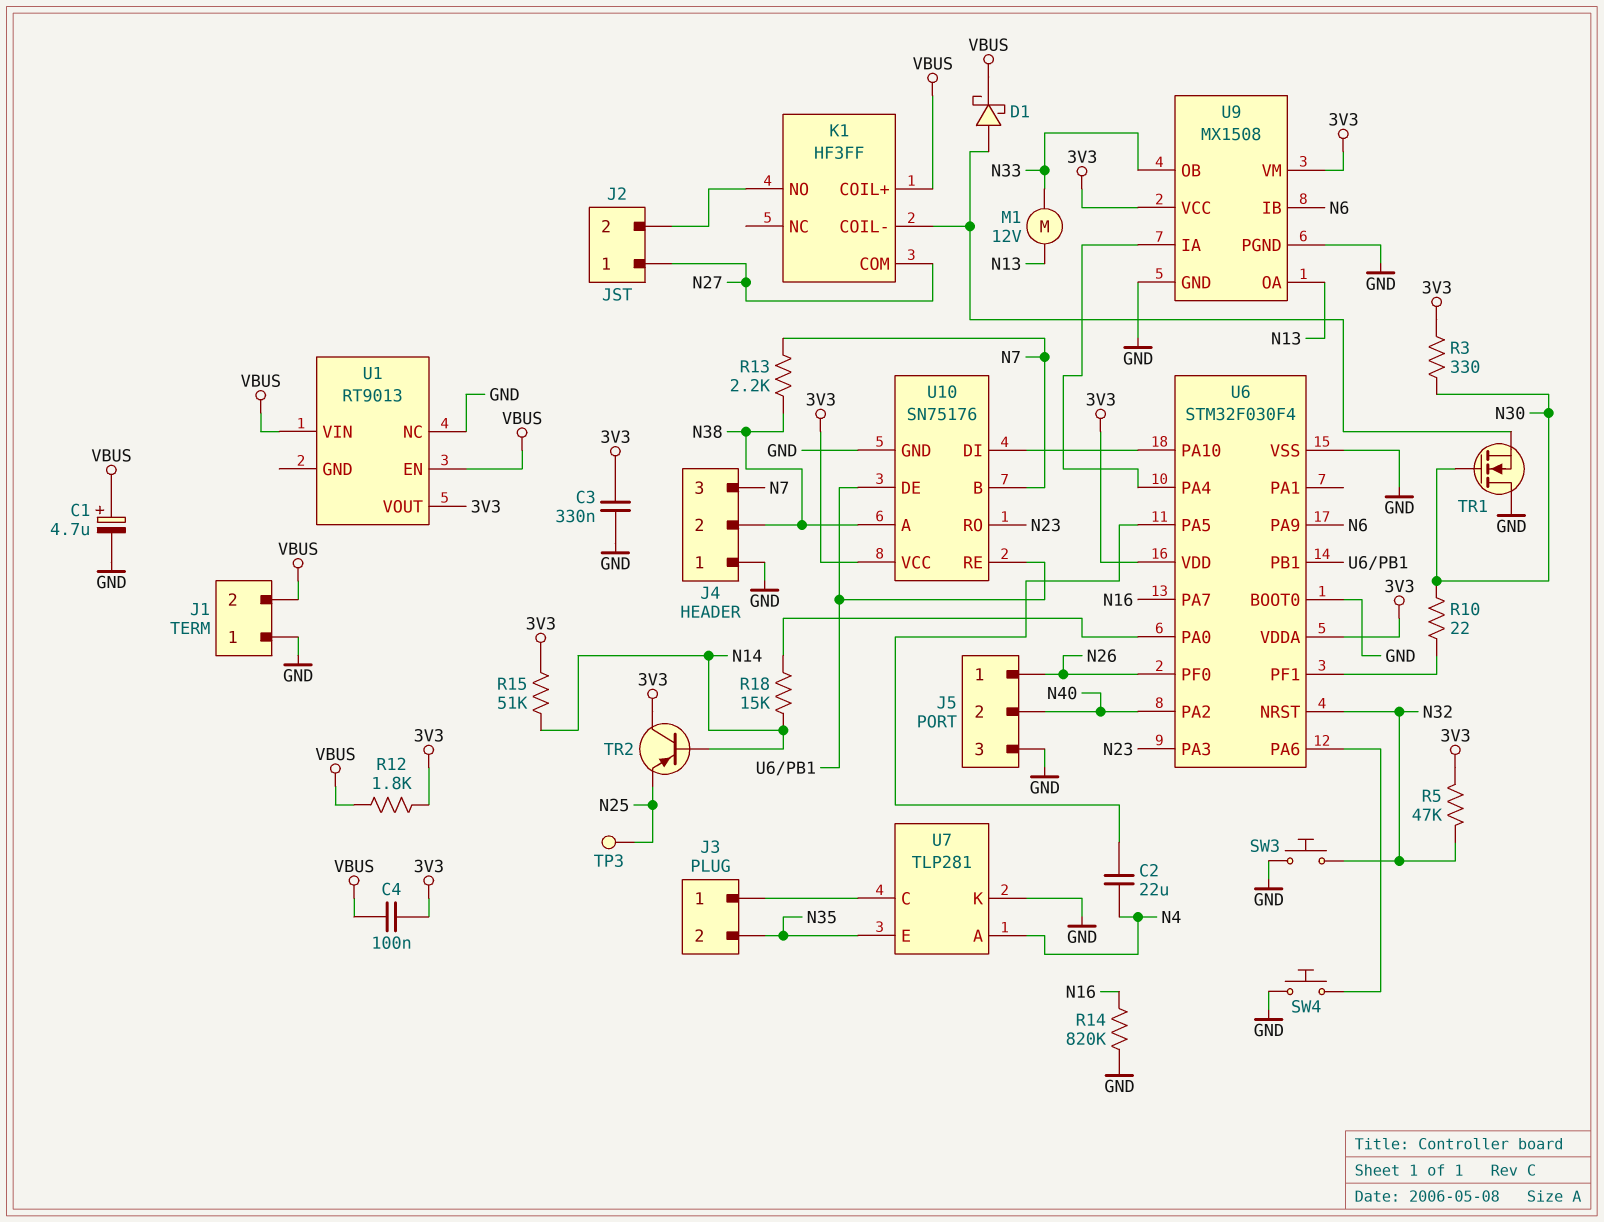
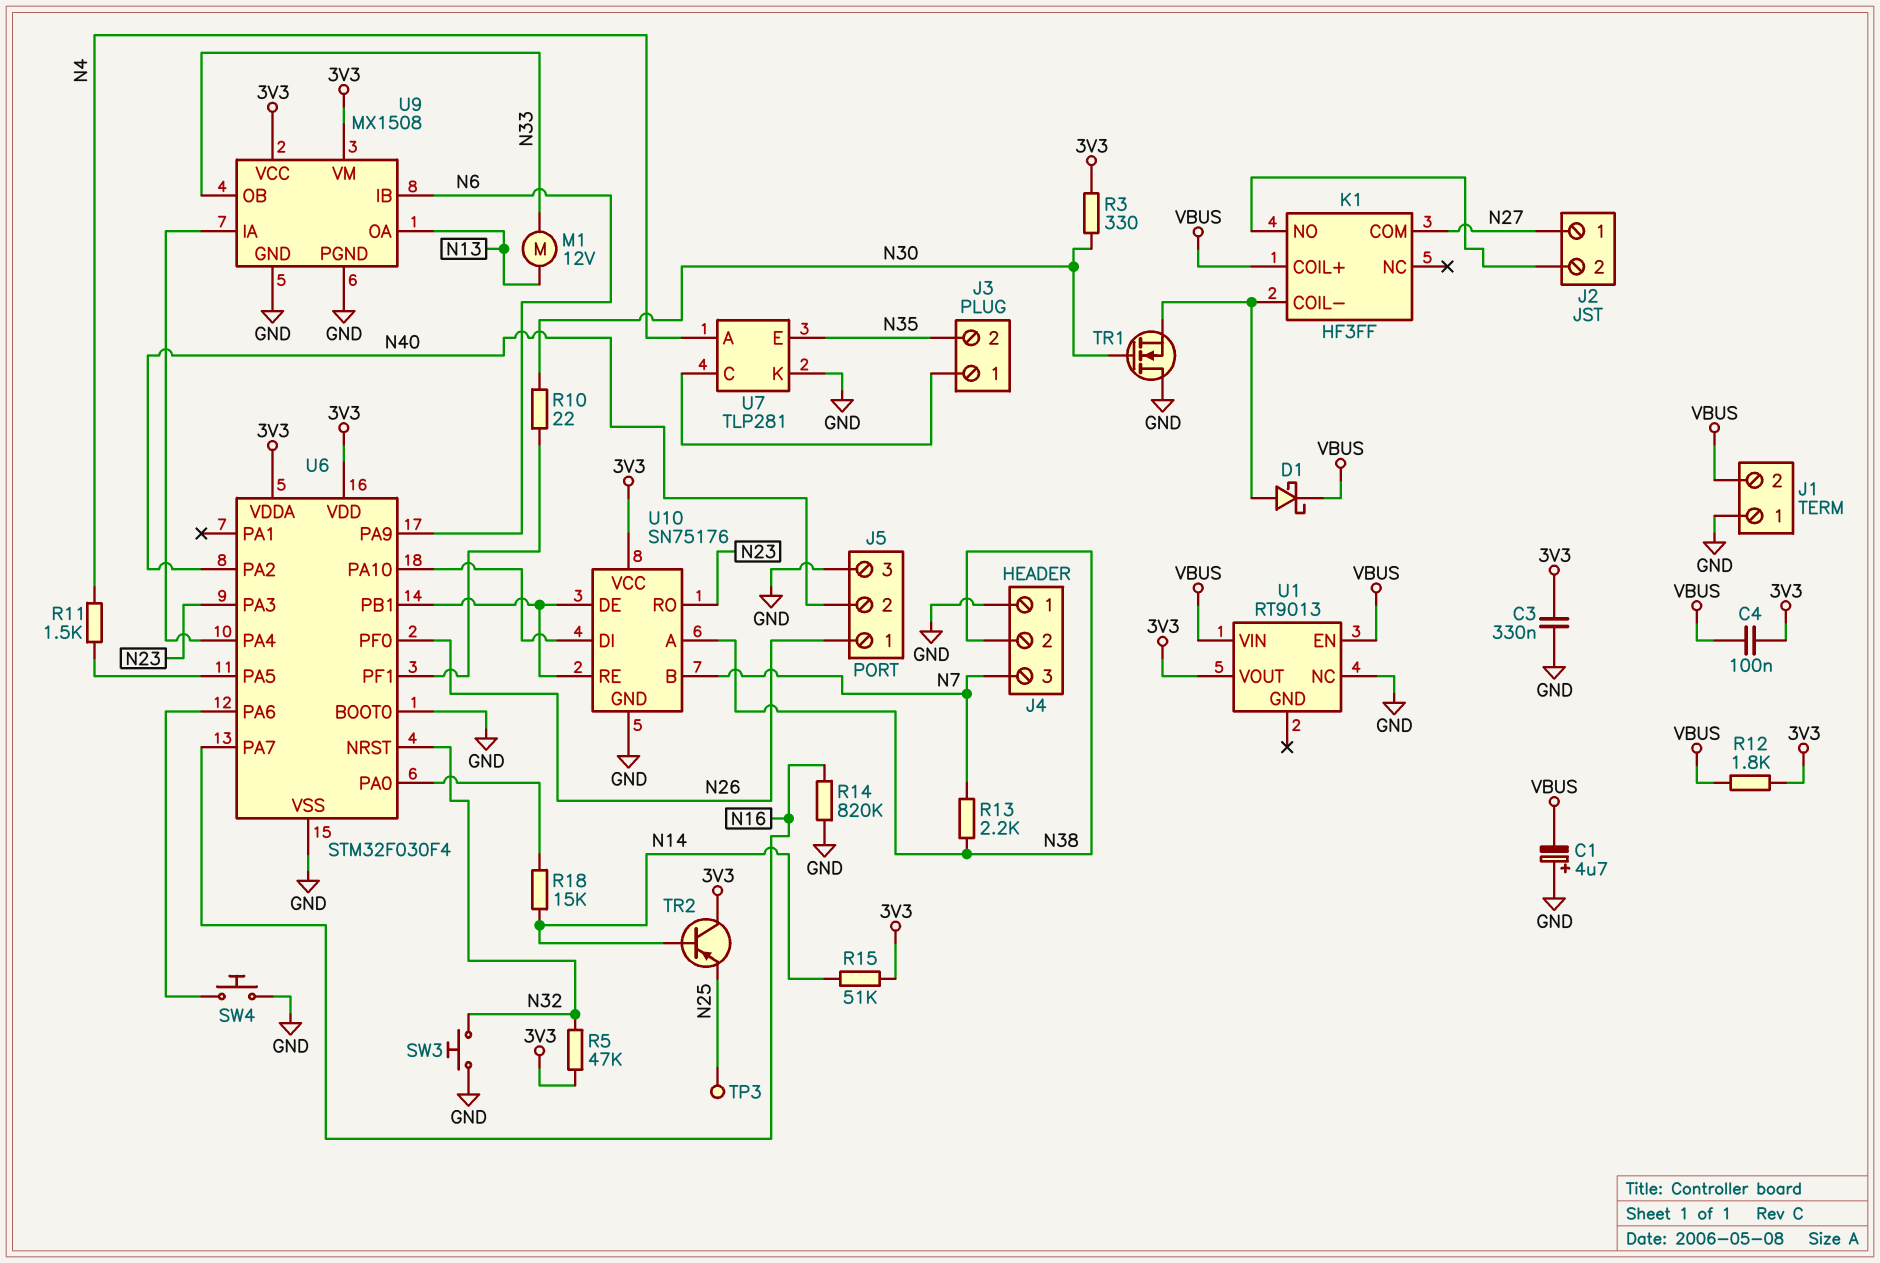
C1: 4.7uF (plus VBUS, minus GND) -> 4.7uF (plus GND, minus VBUS)
C2: 22uF (N4, U6/PA5) -> none
R11: none -> 1.5k (N4, U6/PA5)

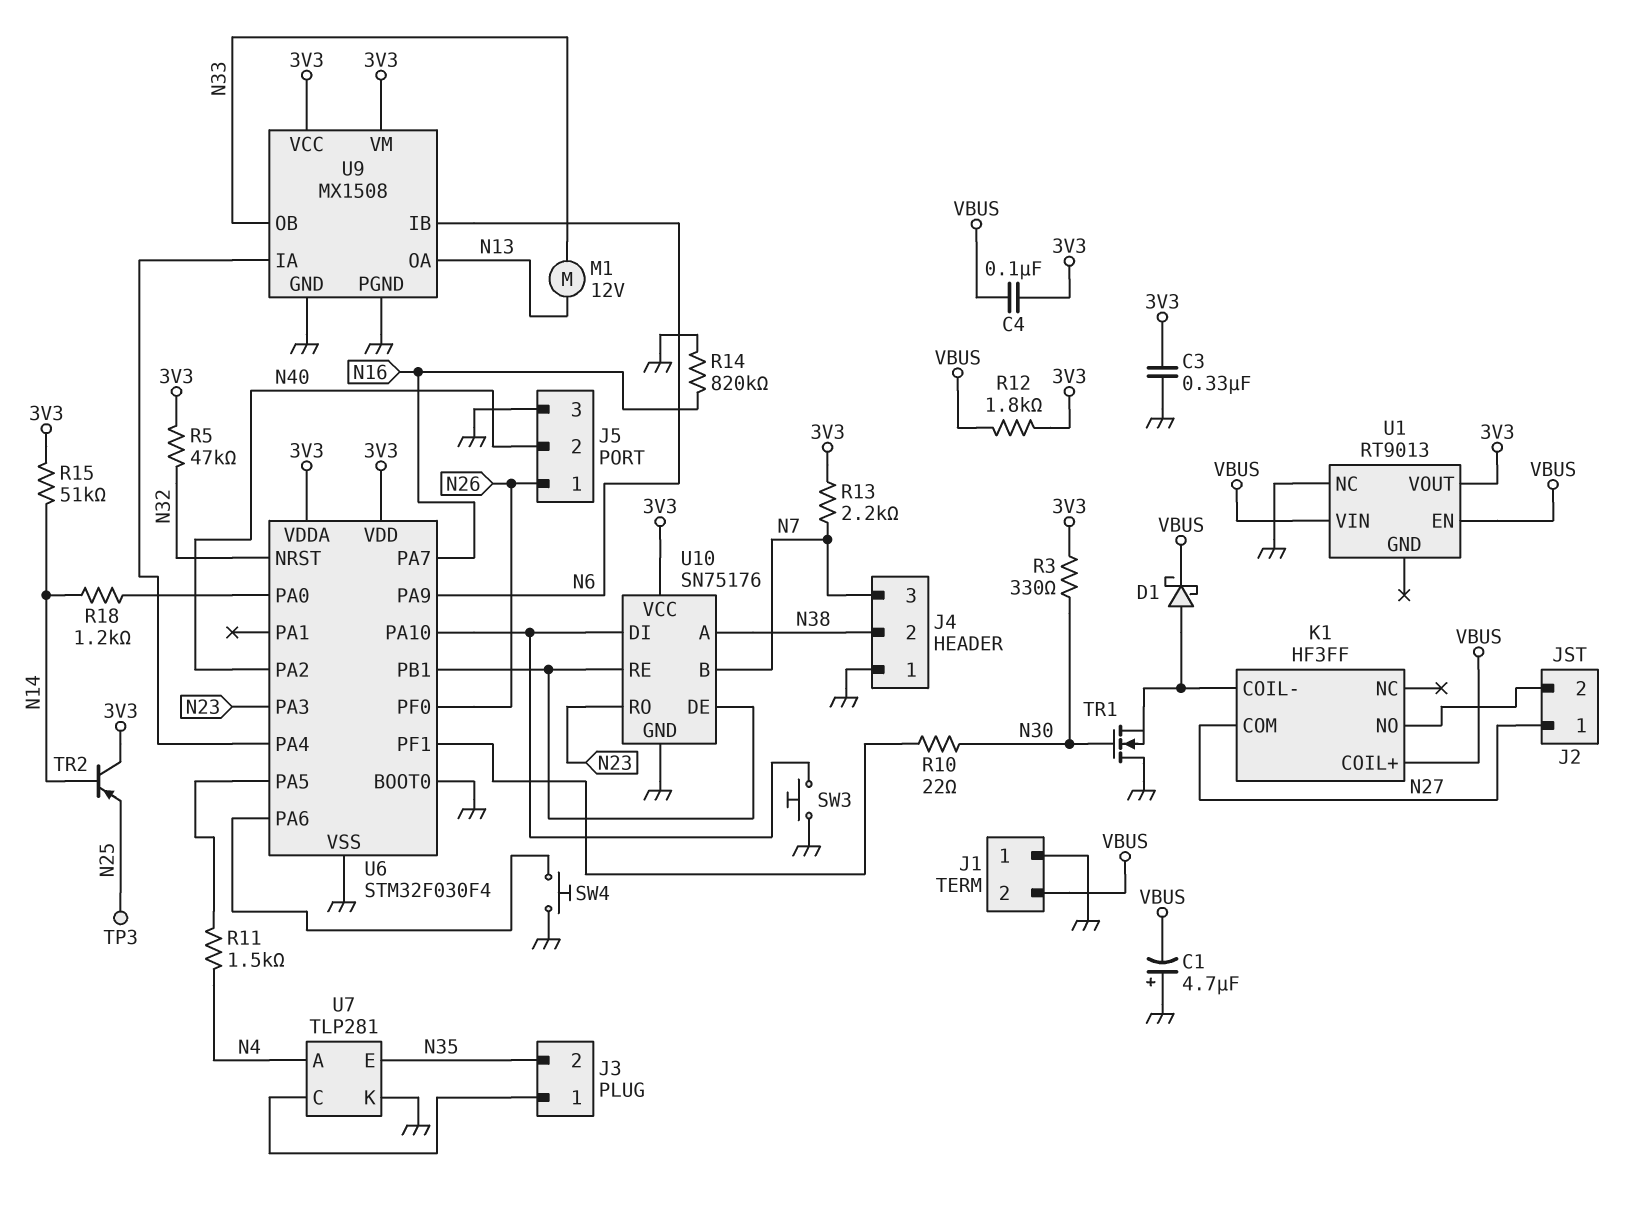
R13: 2.2k (N7, N38) -> 2.2k (3V3, N7)
R18: 15k (N14, U6/PA0) -> 1.2k (N14, U6/PA0)
SW3: button (GND, N32) -> button (GND, U6/PA10)

